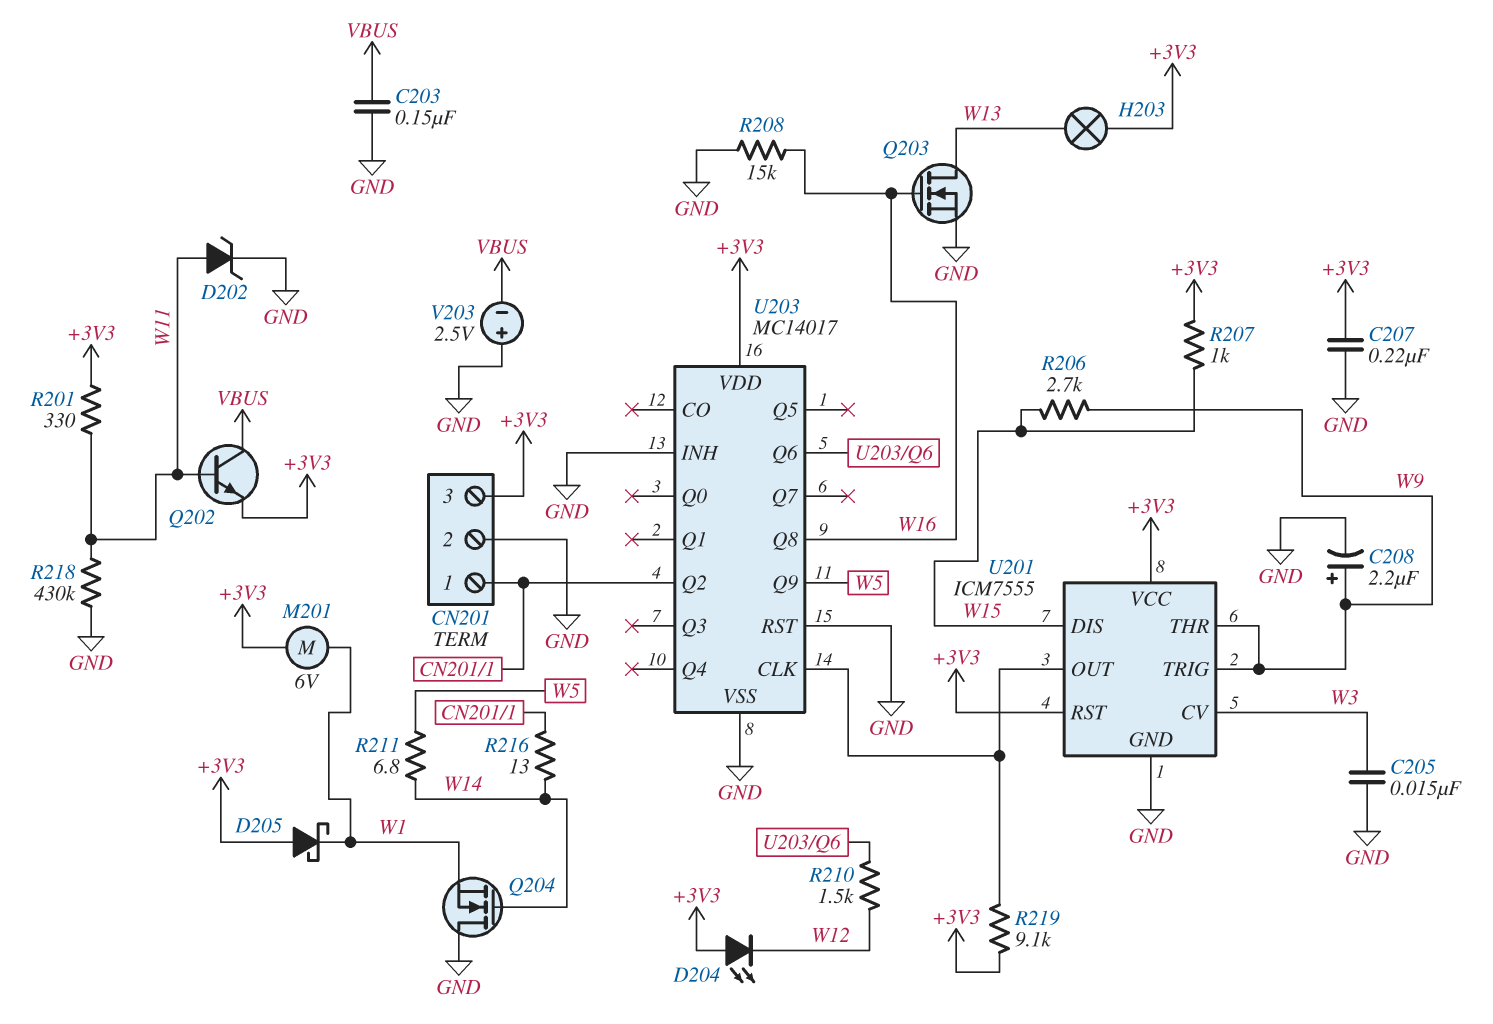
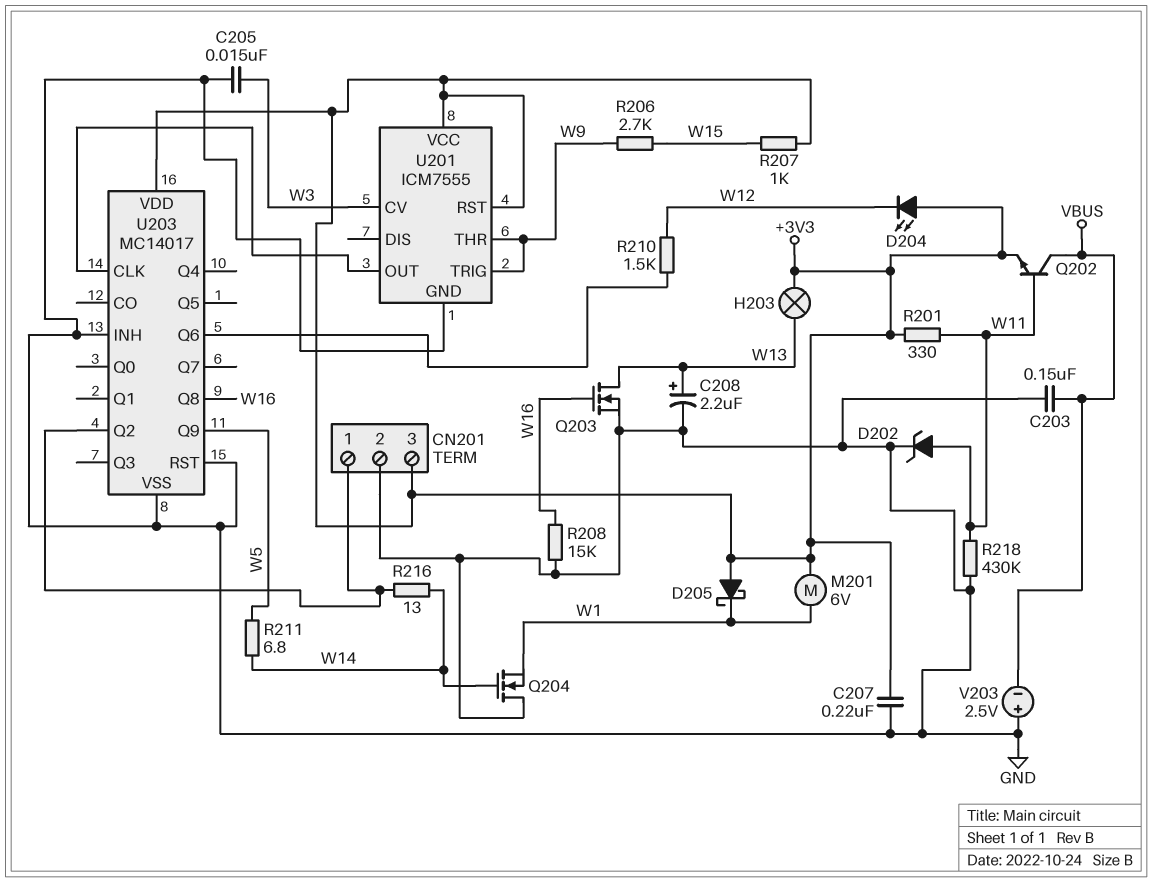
C208: 2.2uF (plus W9, minus GND) -> 2.2uF (plus W13, minus GND)
R219: 9.1k (+3V3, U201/OUT) -> none
U201 pin DIS: W15 -> none

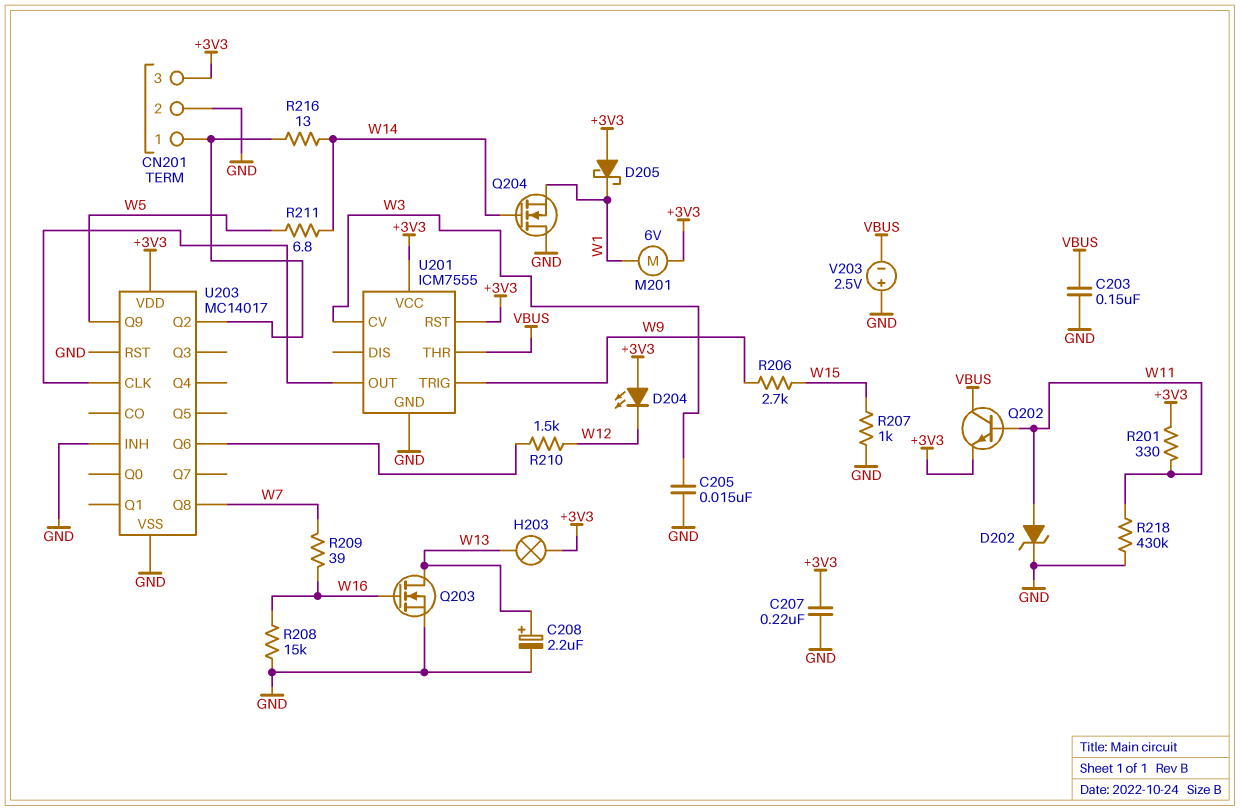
R207: 1k (+3V3, W15) -> 1k (GND, W15)
R209: none -> 39 (W7, W16)
U201 pin THR: W9 -> VBUS
U203 pin Q8: W16 -> W7

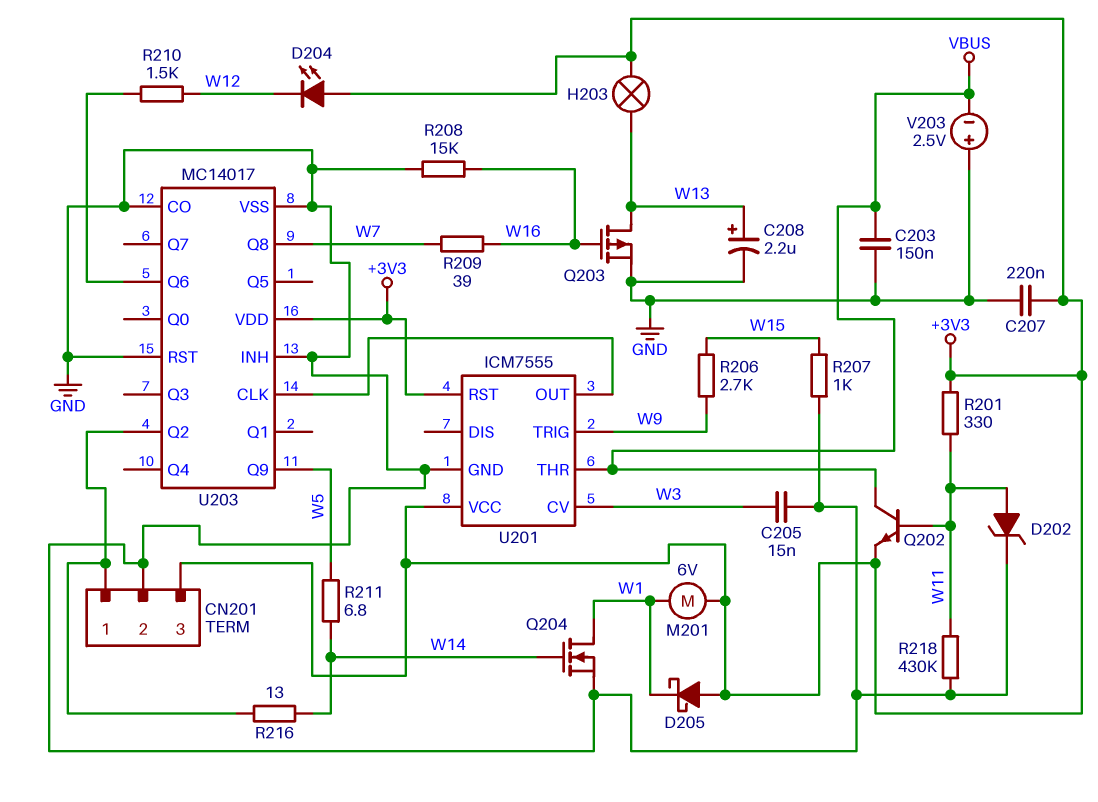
Q203: NMOS (G W16, D W13, S GND) -> PMOS (G W16, D W13, S GND)
Q204: NMOS (G W14, D GND, S W1) -> NMOS (G W14, D W1, S GND)
U203 pin CO: none -> GND

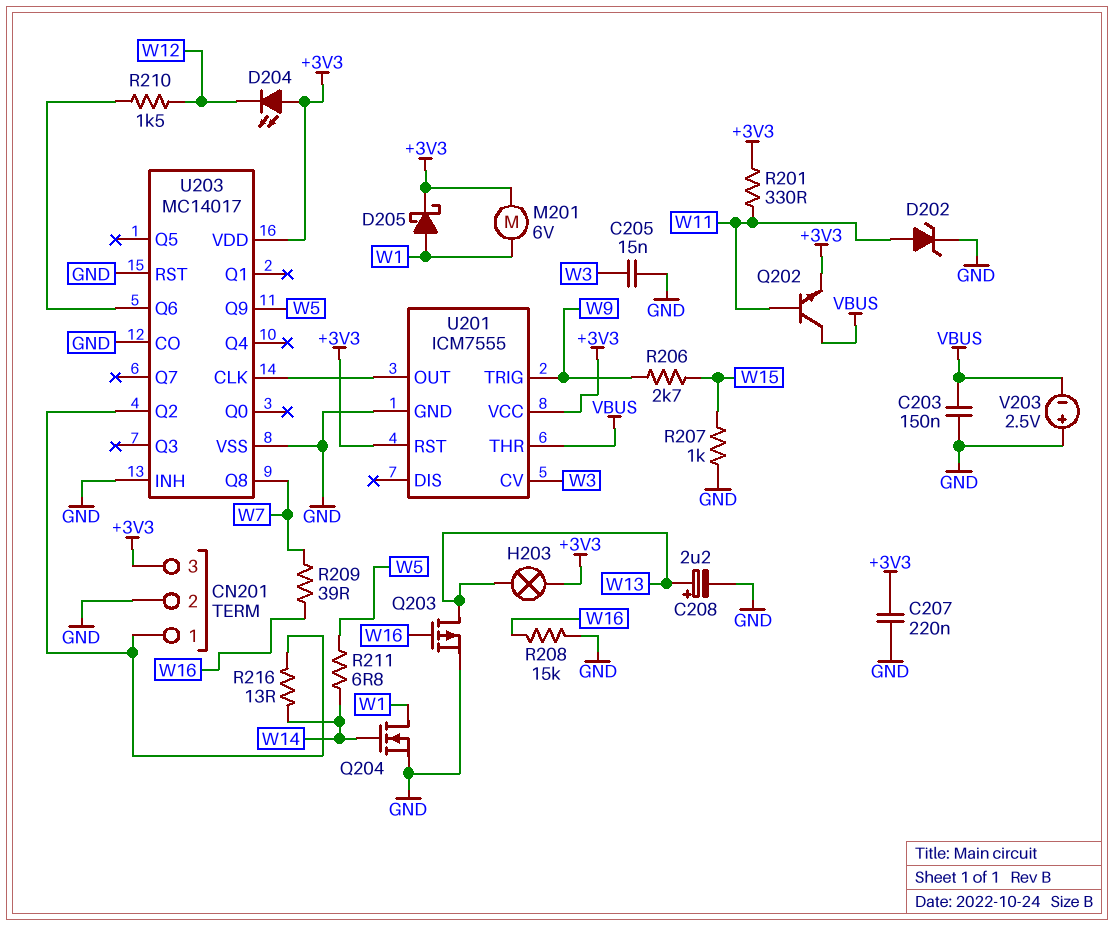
D205: schottky (A +3V3, K W1) -> schottky (A W1, K +3V3)
R218: 430k (GND, W11) -> none

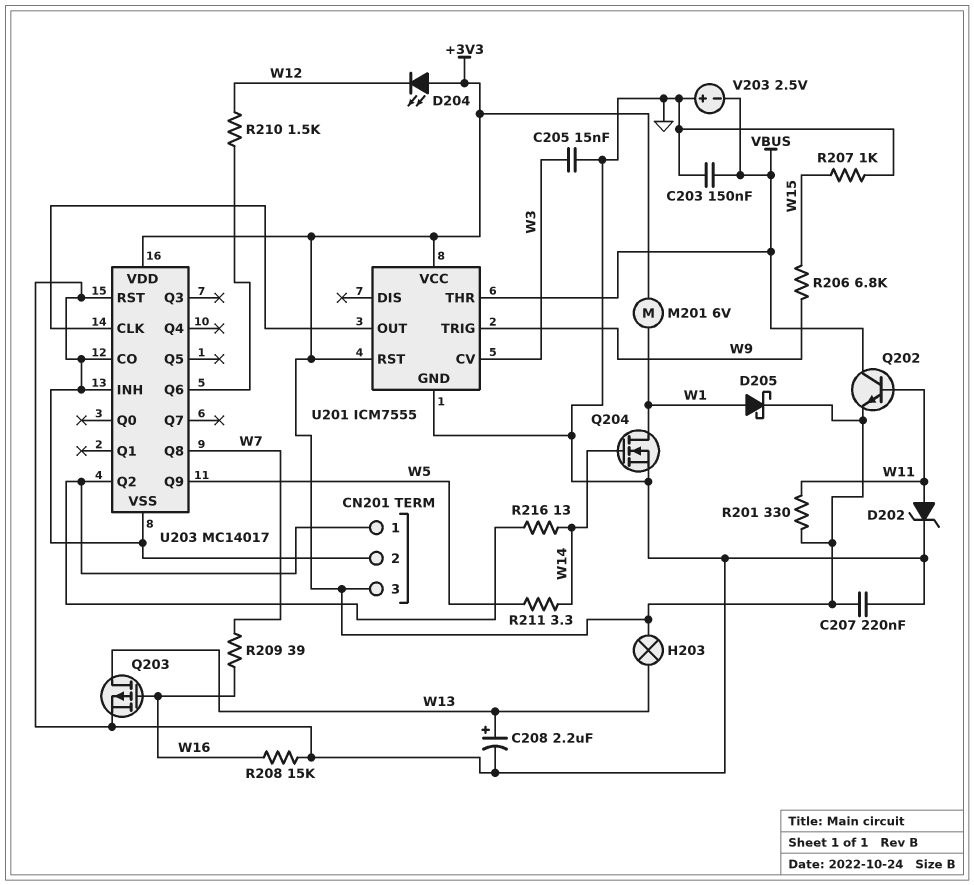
R206: 2.7k (W9, W15) -> 6.8k (W9, W15)
R211: 6.8 (W5, W14) -> 3.3 (W5, W14)

